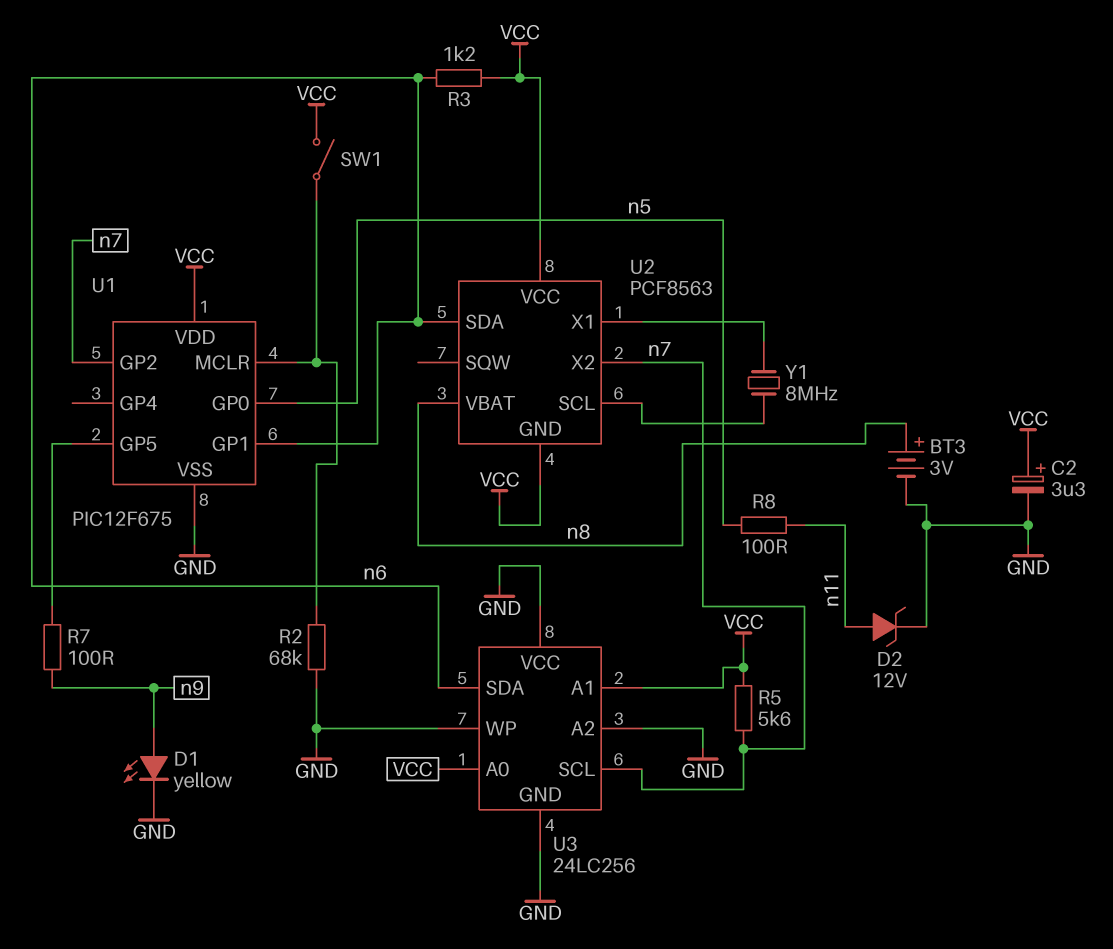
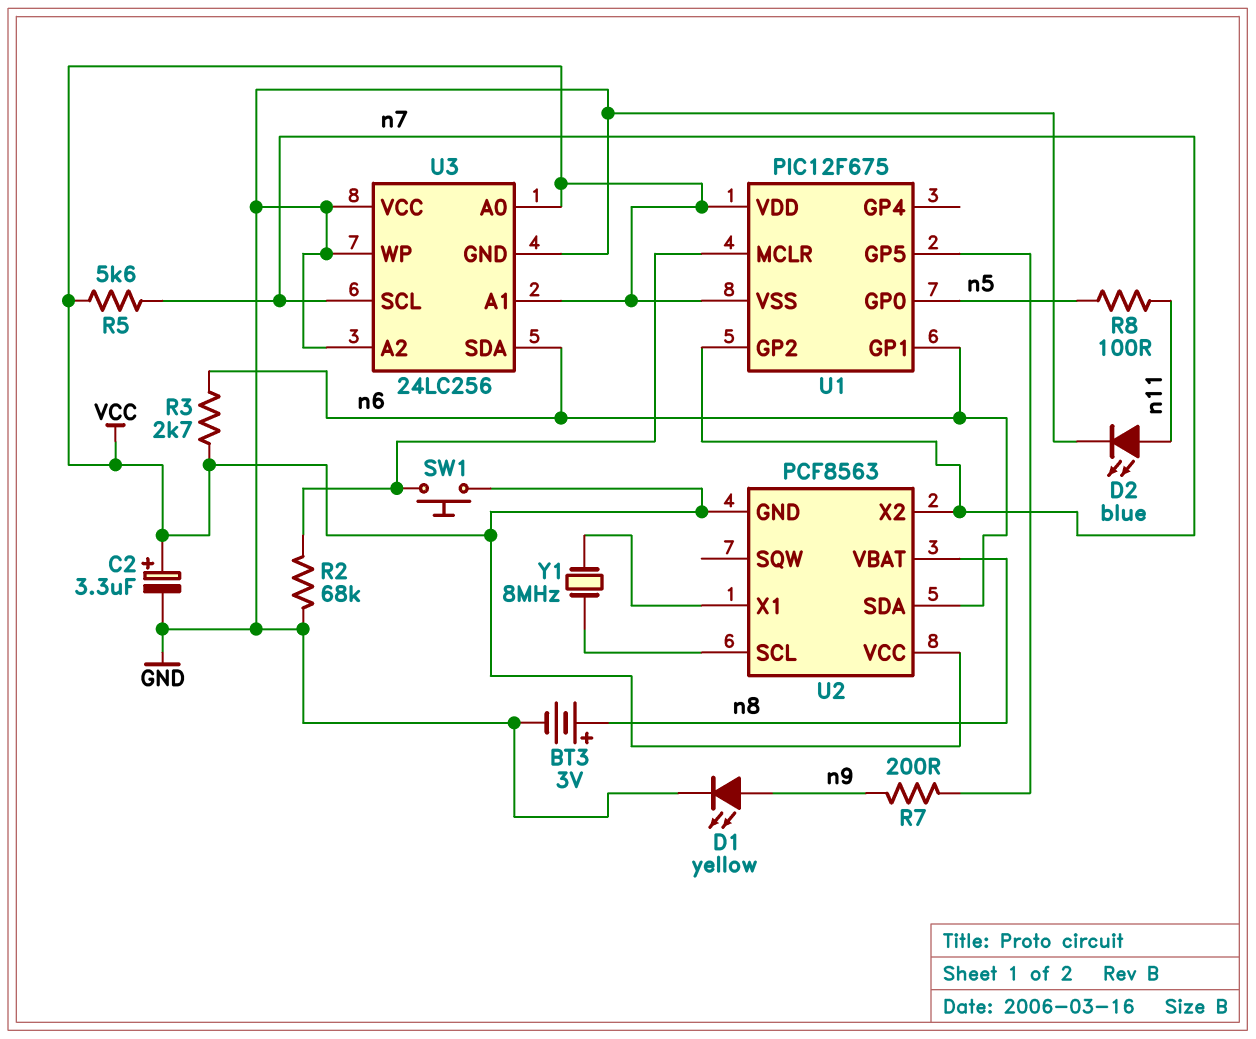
D2: zener 12V (A n11, K GND) -> LED blue (A n11, K GND)
R3: 1.2k (VCC, n6) -> 2.7k (VCC, n6)
R7: 100 (U1/GP5, n9) -> 200 (U1/GP5, n9)
SW1: switch (U1/MCLR, VCC) -> button (U1/MCLR, VCC)
U1 pin VSS: GND -> VCC

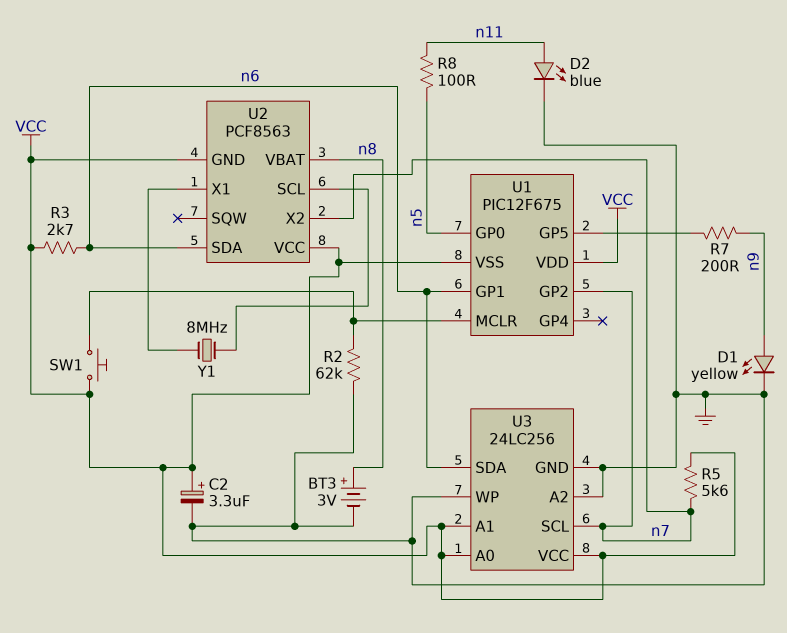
R2: 68k (GND, U1/MCLR) -> 62k (GND, U1/MCLR)
U3 pin VCC: GND -> VCC

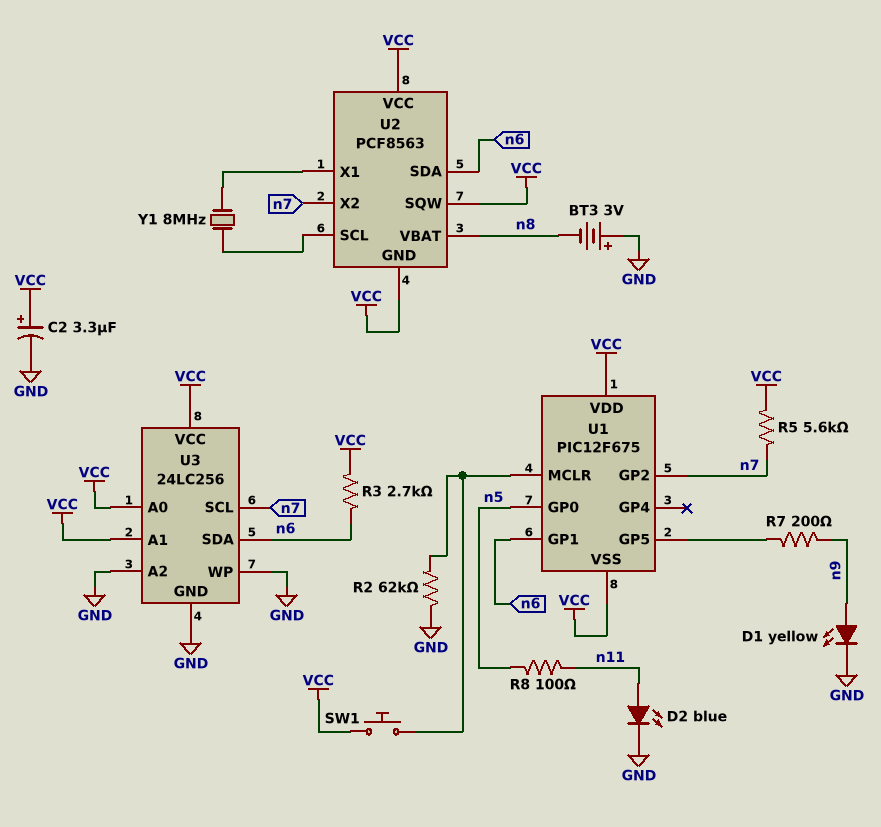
BT3: 3V (plus n8, minus GND) -> 3V (plus GND, minus n8)
U2 pin SQW: none -> VCC

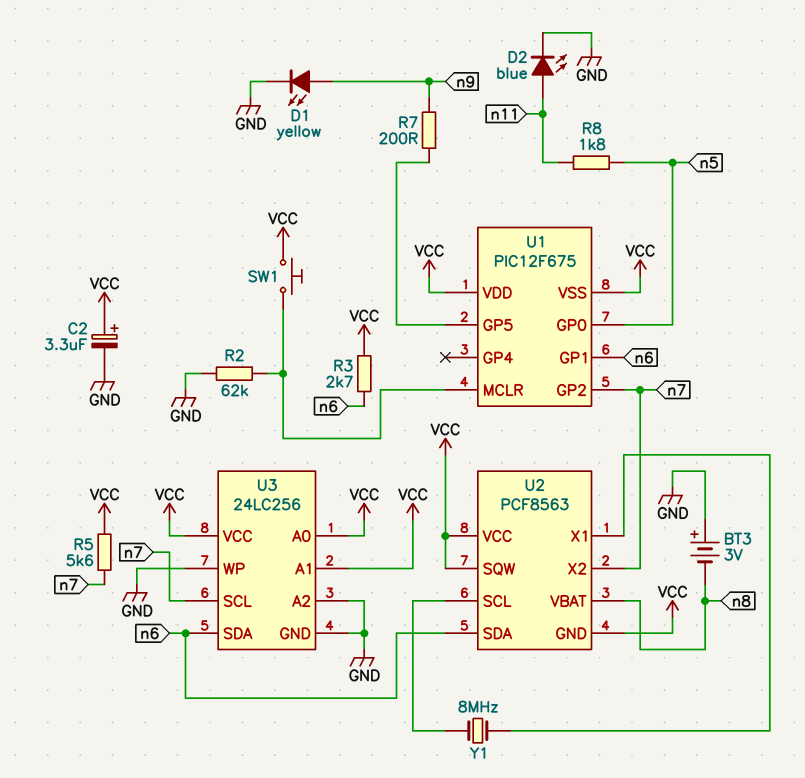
R8: 100 (n5, n11) -> 1.8k (n5, n11)

